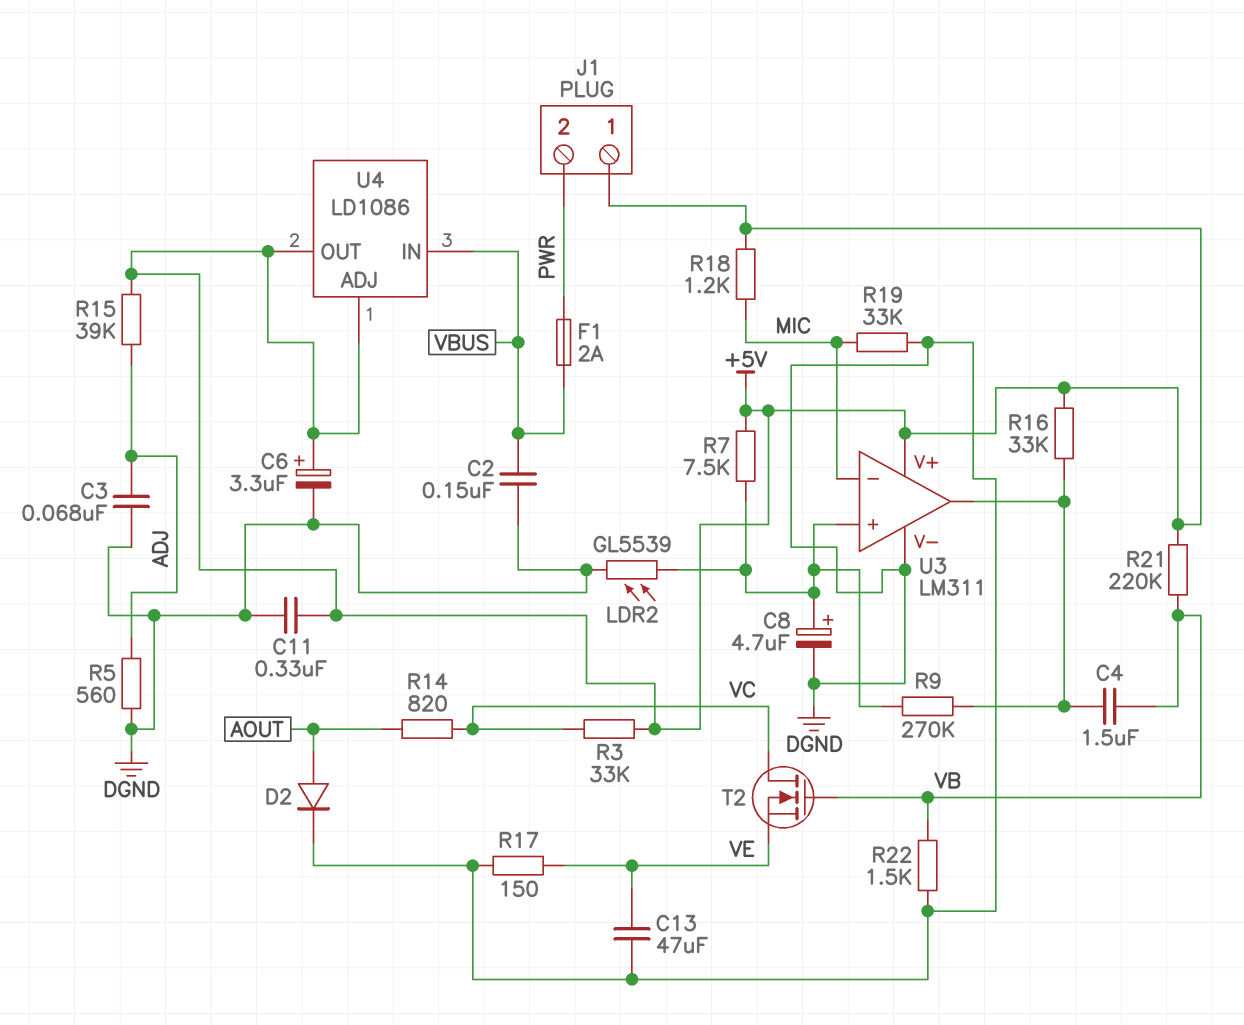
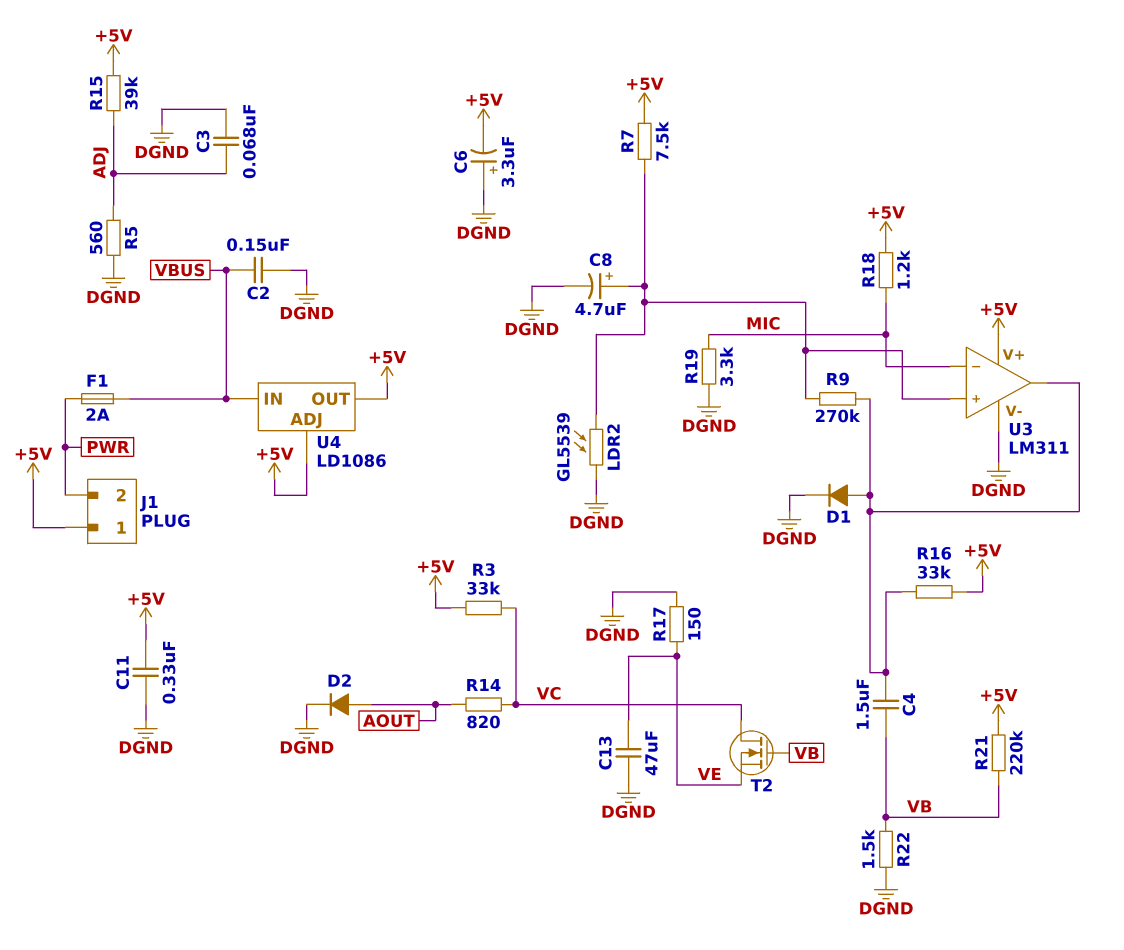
C6: 3.3uF (plus +5V, minus DGND) -> 3.3uF (plus DGND, minus +5V)
D1: none -> diode (A U3/out, K DGND)
R19: 33k (DGND, MIC) -> 3.3k (DGND, MIC)

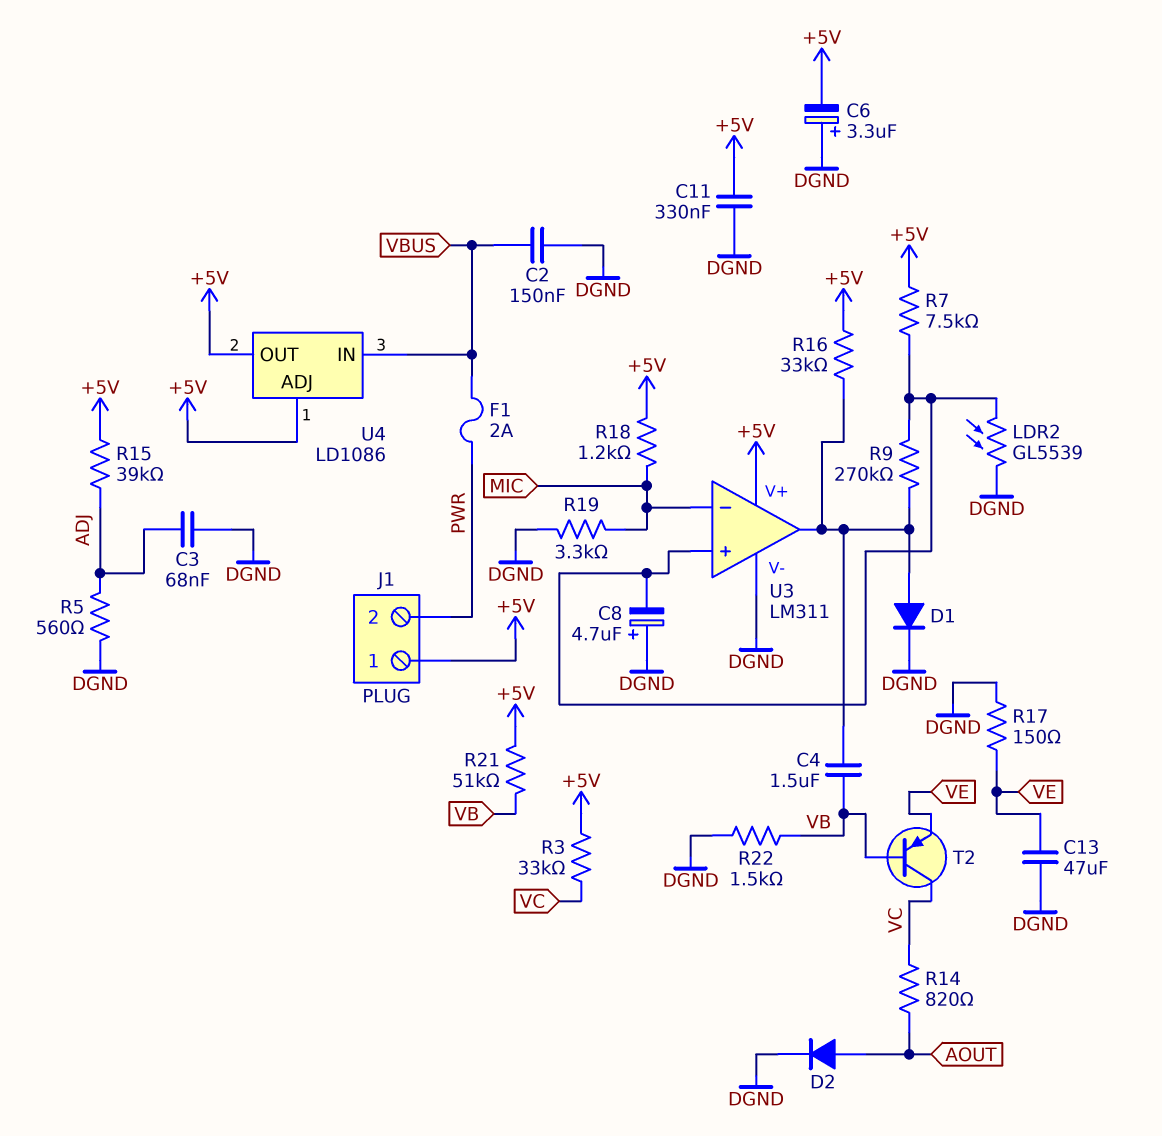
C8: 4.7uF (plus U3/in+, minus DGND) -> 4.7uF (plus DGND, minus U3/in+)
R21: 220k (+5V, VB) -> 51k (+5V, VB)
T2: NMOS (G VB, D VC, S VE) -> PNP (B VB, C VC, E VE)

